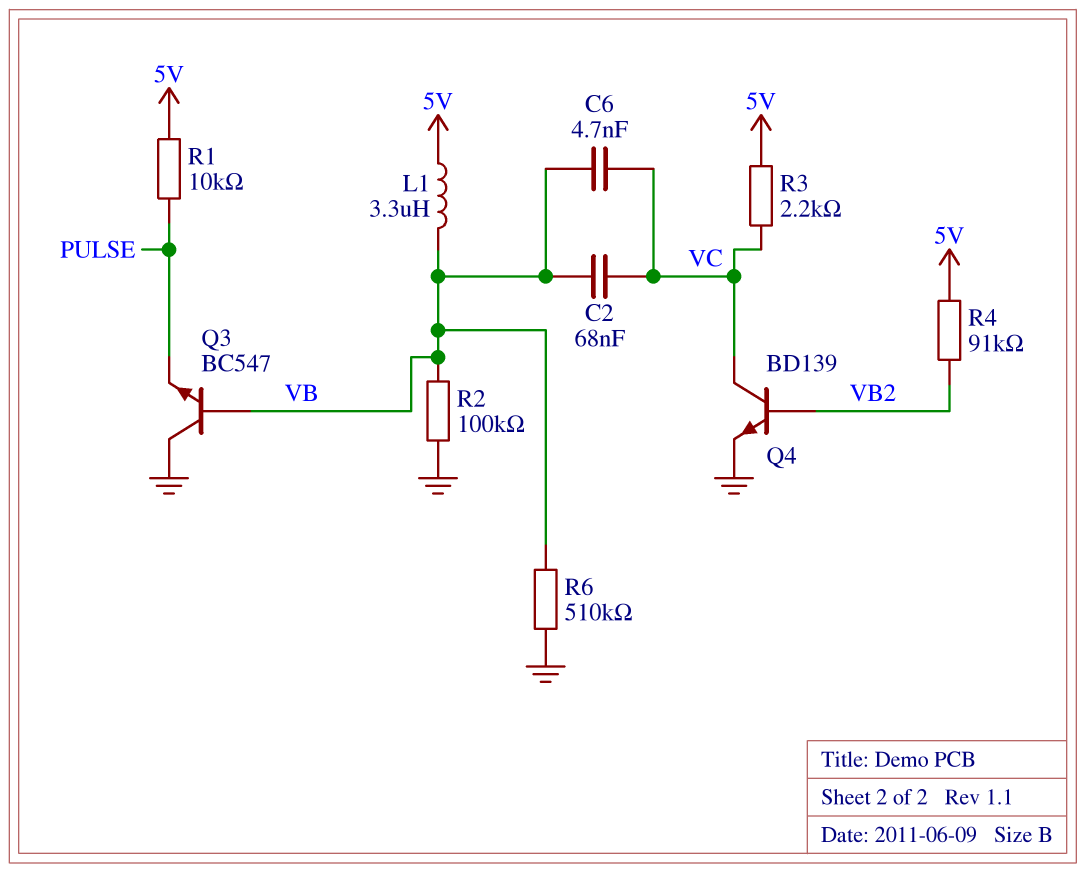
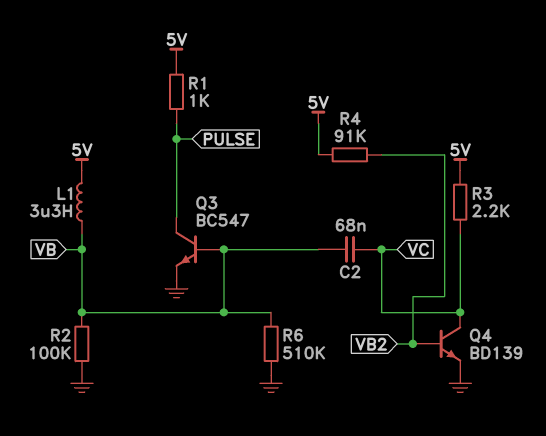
C6: 4.7nF (VB, VC) -> none
Q3: NPN BC547 (B VB, C GND, E PULSE) -> NPN BC547 (B VB, C PULSE, E GND)
R1: 10k (5V, PULSE) -> 1k (5V, PULSE)

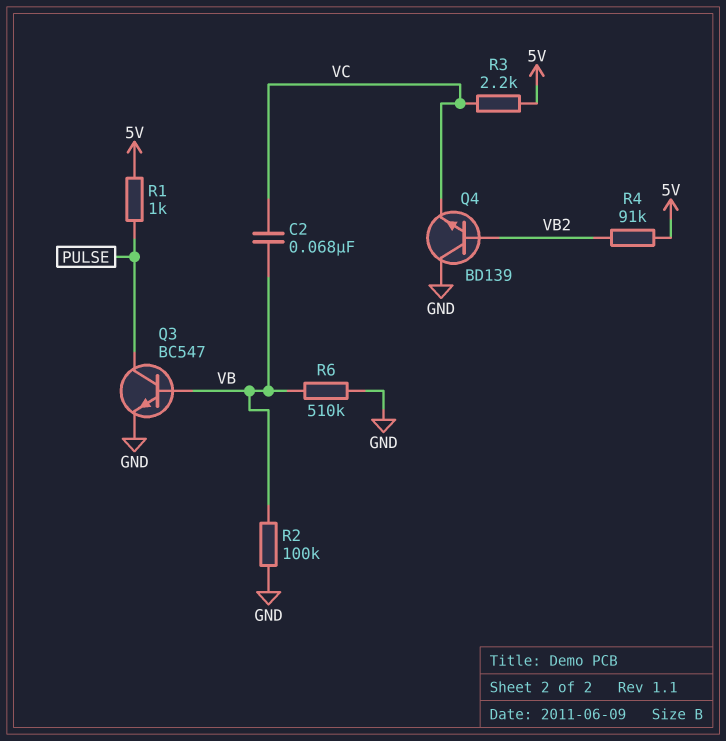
L1: 3.3uH (5V, VB) -> none
Q4: NPN BD139 (B VB2, C VC, E GND) -> NPN BD139 (B VB2, C GND, E VC)

